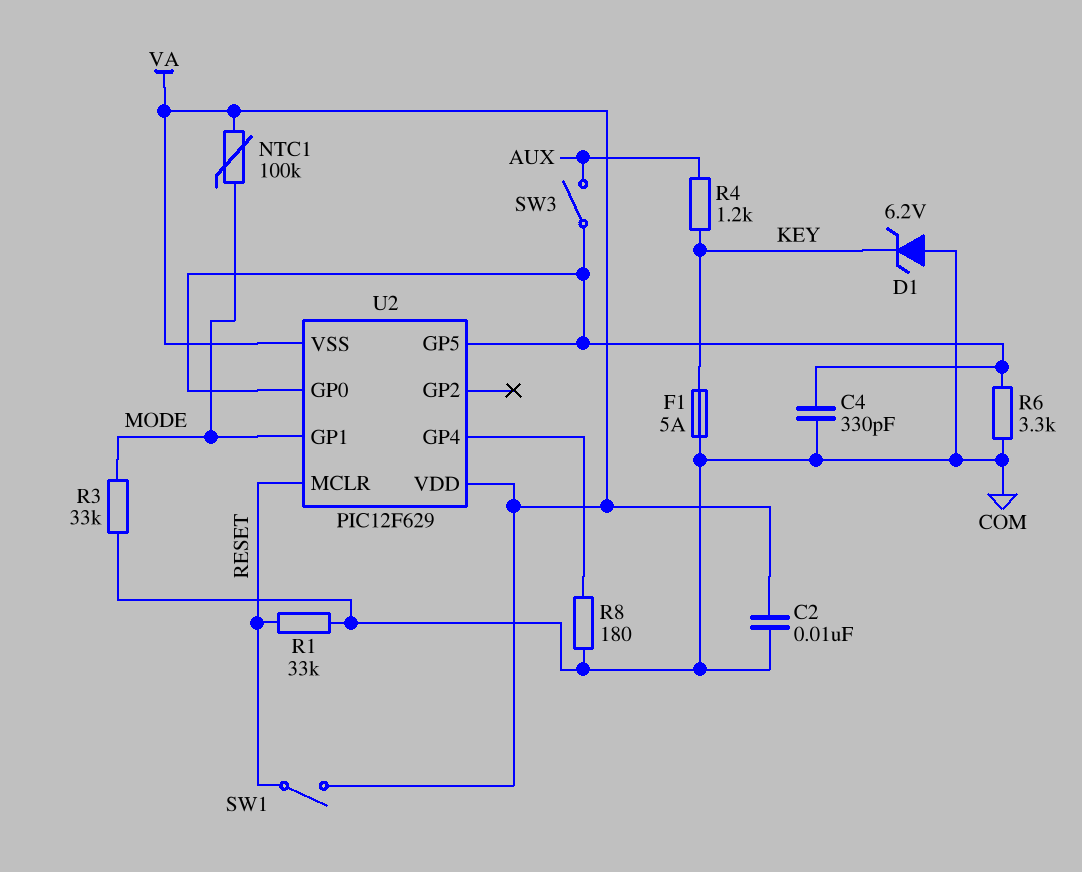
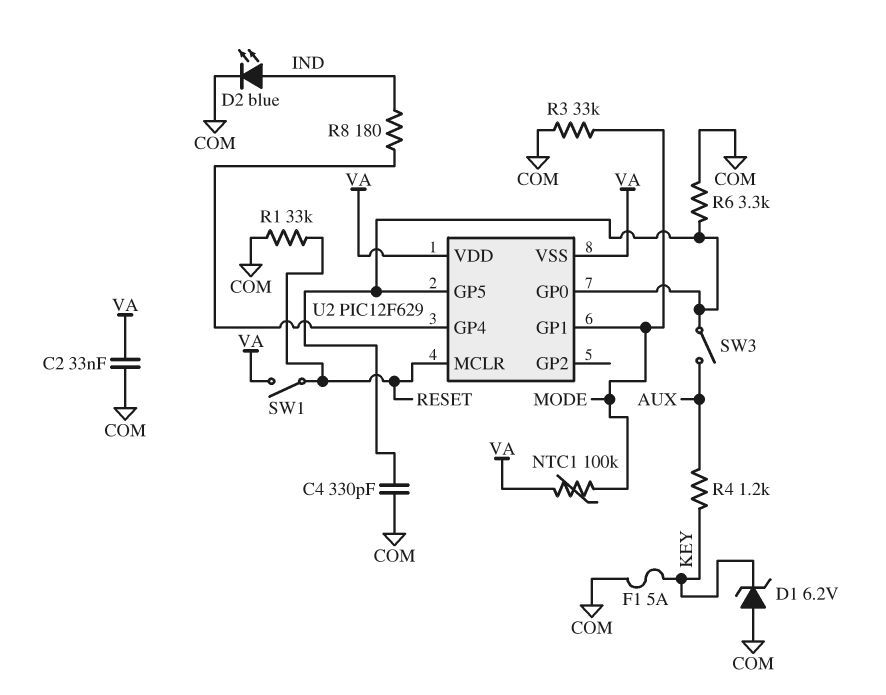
C2: 10nF (COM, VA) -> 33nF (COM, VA)
D2: none -> LED blue (A IND, K COM)
R8: 180 (COM, U2/GP4) -> 180 (IND, U2/GP4)

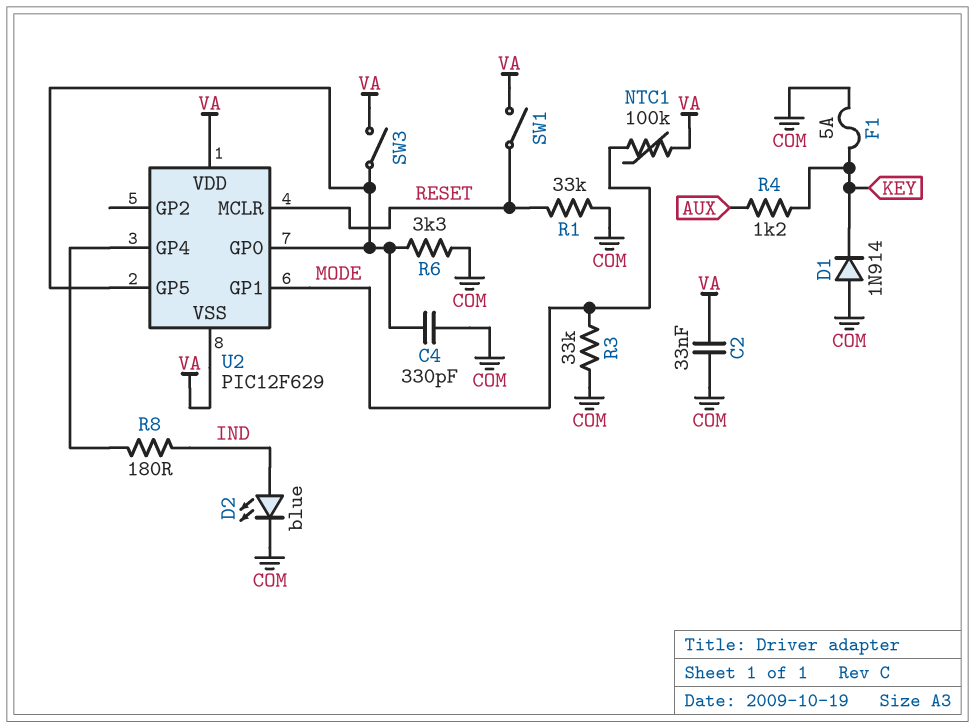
D1: zener 6.2V (A COM, K KEY) -> diode 1N914 (A COM, K KEY)
SW3: switch (AUX, U2/GP0) -> switch (U2/GP0, VA)

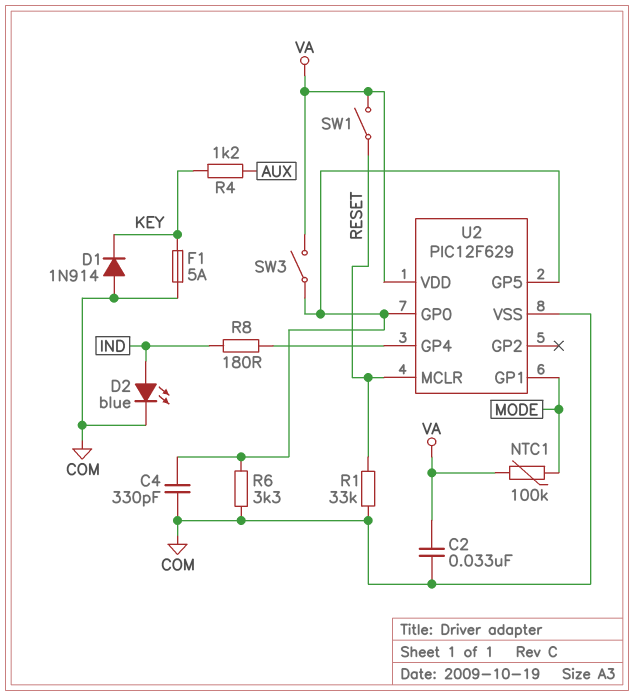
R3: 33k (COM, MODE) -> none
U2 pin VSS: VA -> COM

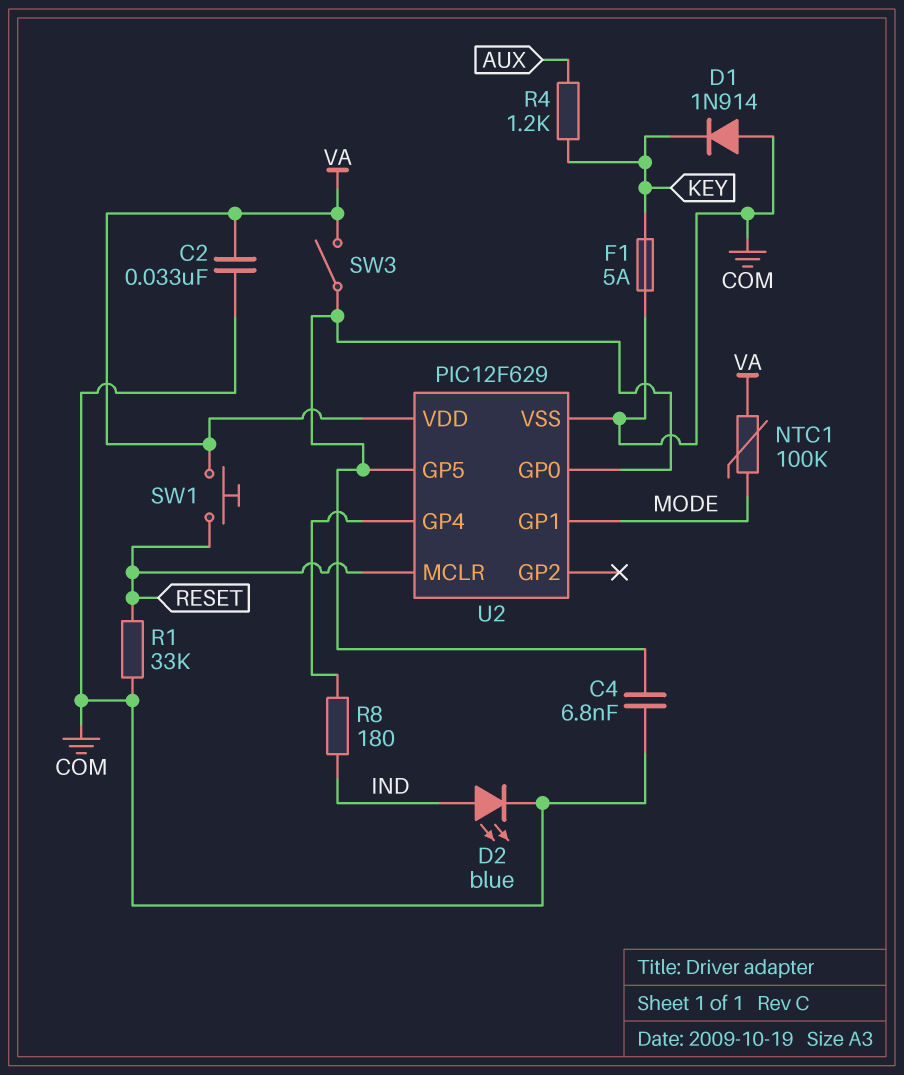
C4: 330pF (COM, U2/GP0) -> 6.8nF (COM, U2/GP0)
R6: 3.3k (COM, U2/GP0) -> none
SW1: switch (RESET, VA) -> button (RESET, VA)

